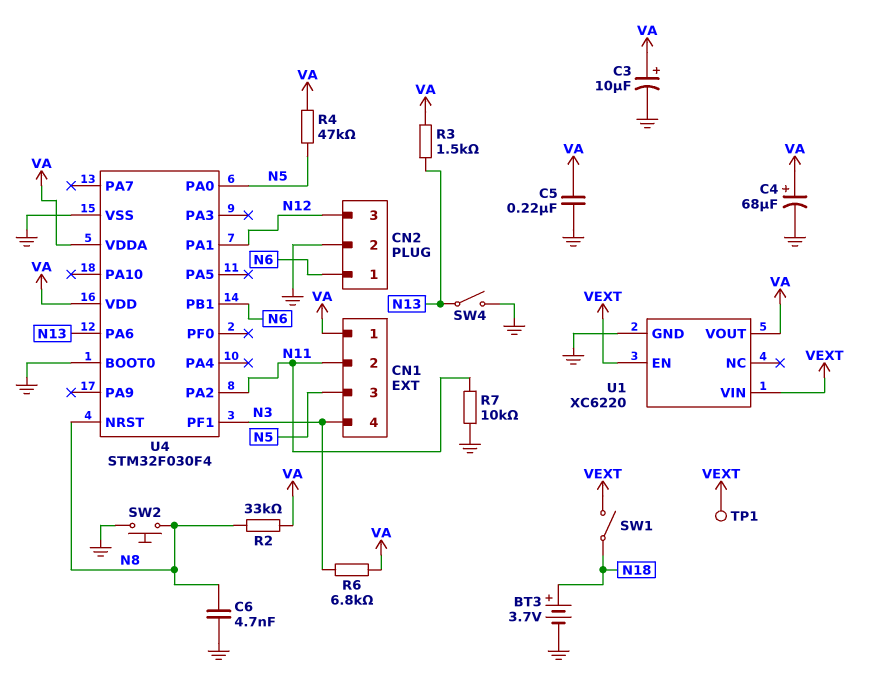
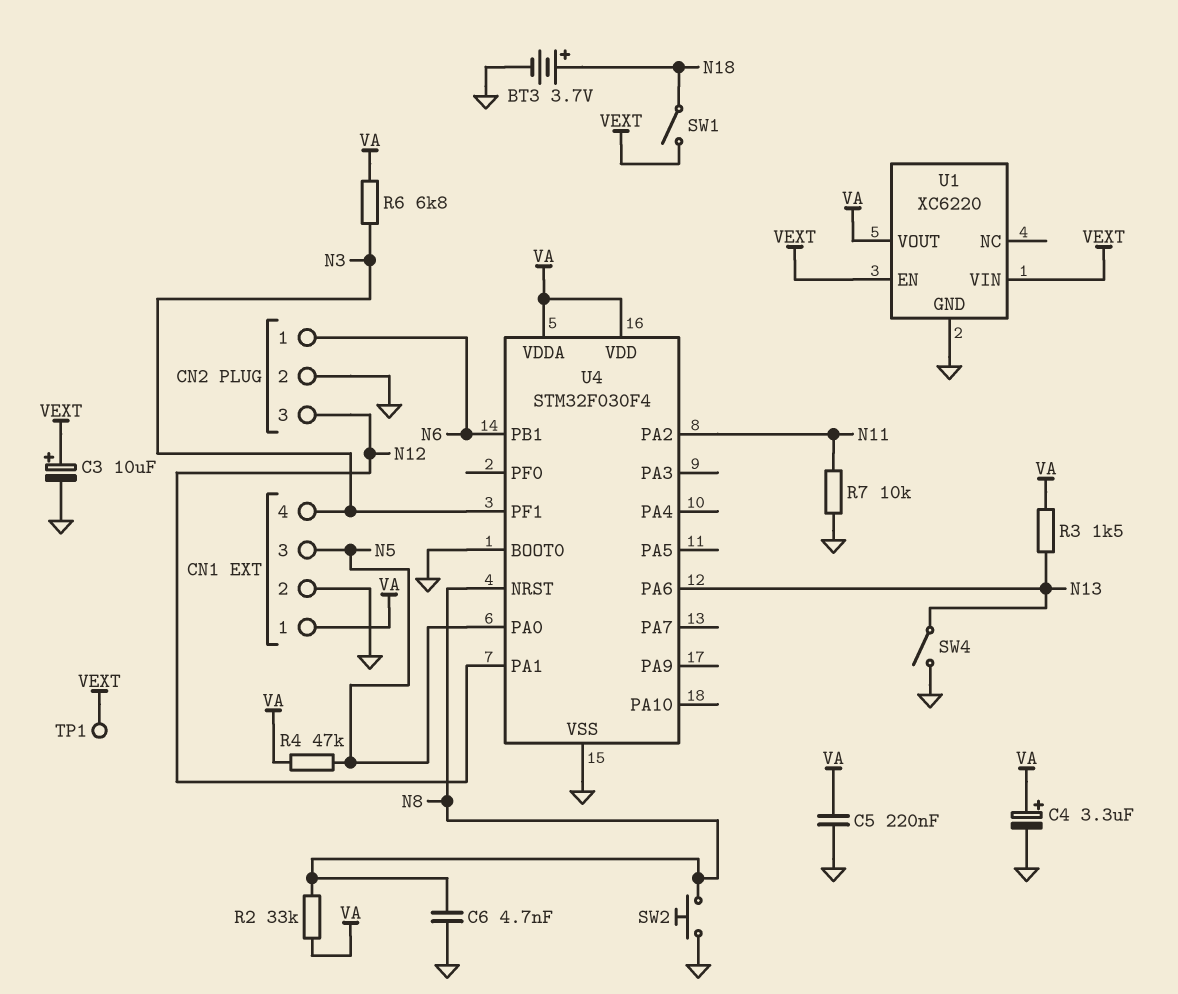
C3: 10uF (plus VA, minus GND) -> 10uF (plus VEXT, minus GND)
C4: 68uF (plus VA, minus GND) -> 3.3uF (plus VA, minus GND)
CN1 pin 2: N11 -> GND

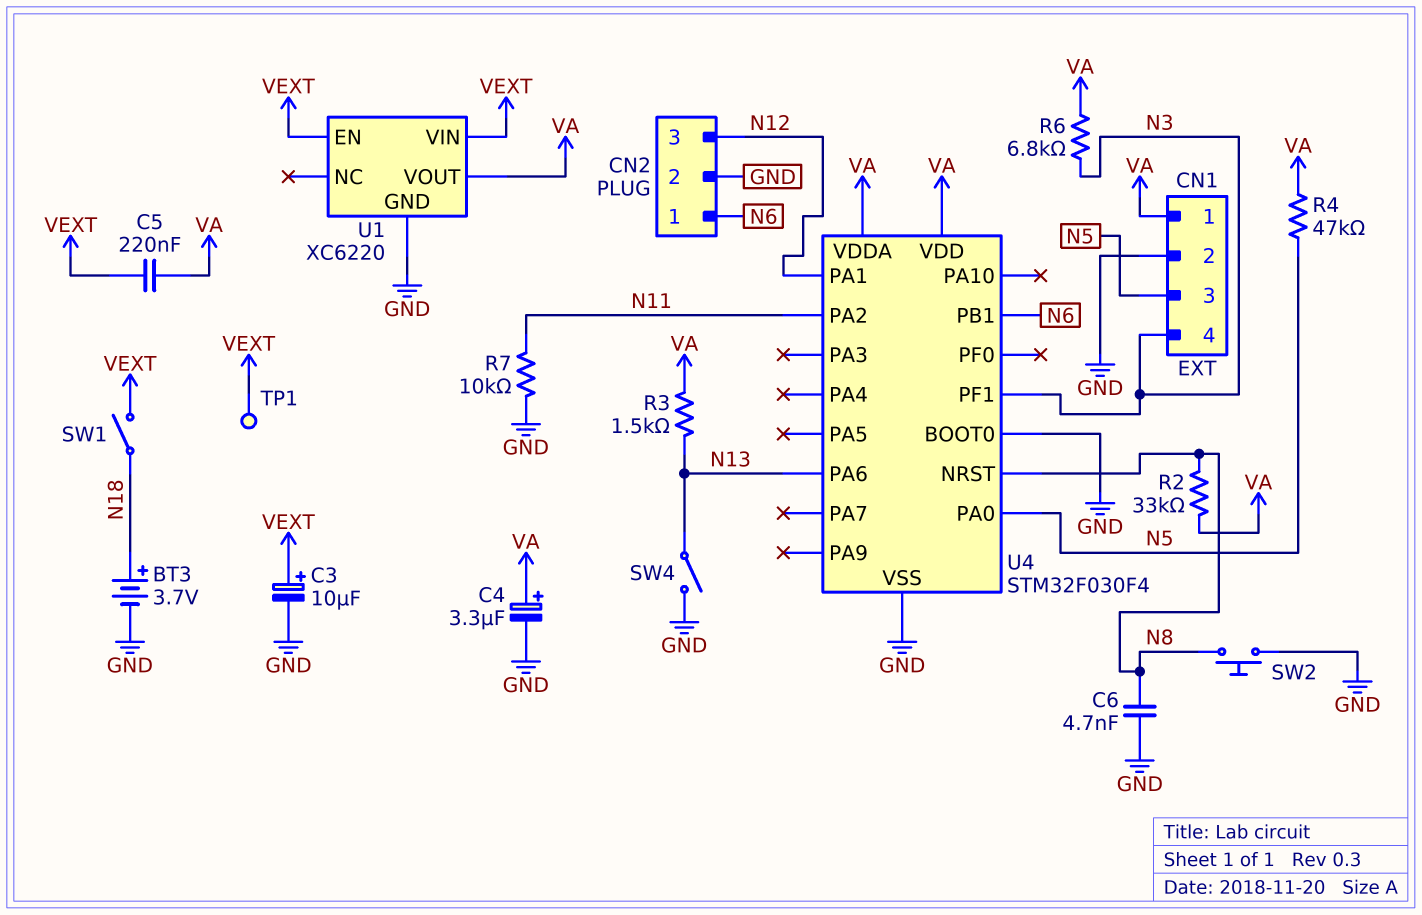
C5: 220nF (GND, VA) -> 220nF (VA, VEXT)

